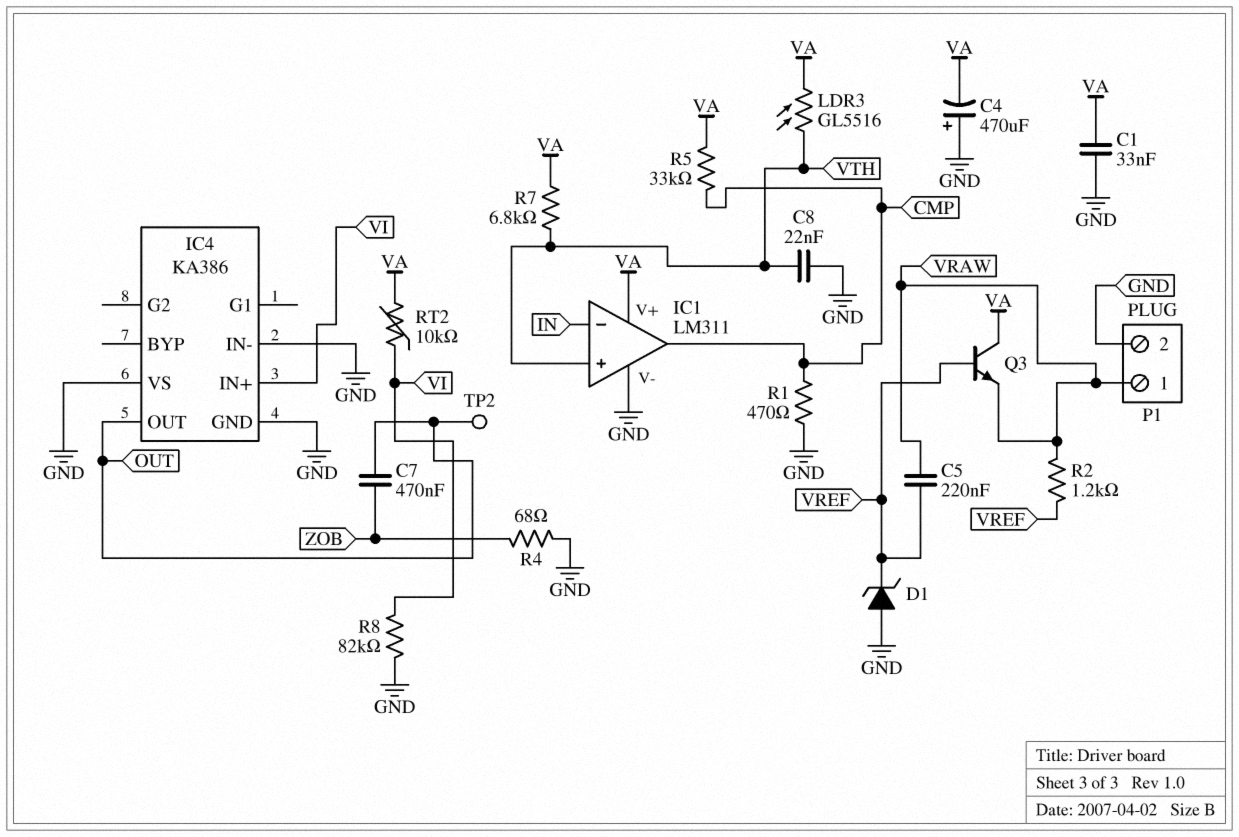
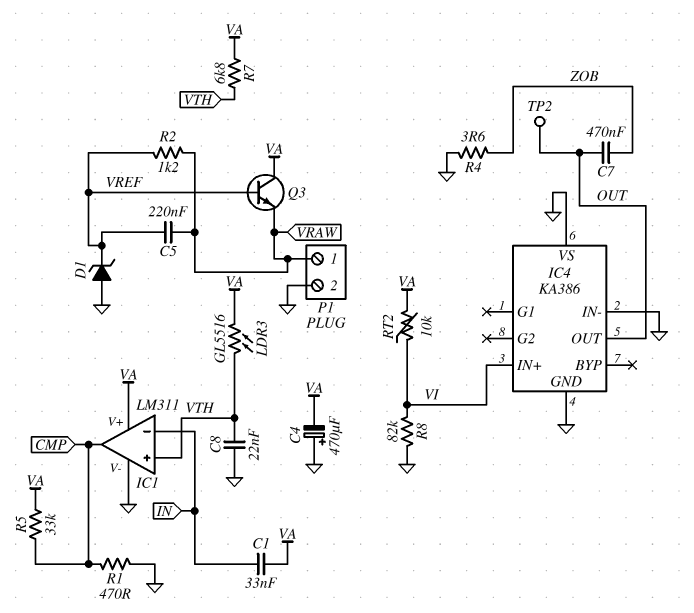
C1: 33nF (GND, VA) -> 33nF (IN, VA)
R4: 68 (GND, ZOB) -> 3.6 (GND, ZOB)

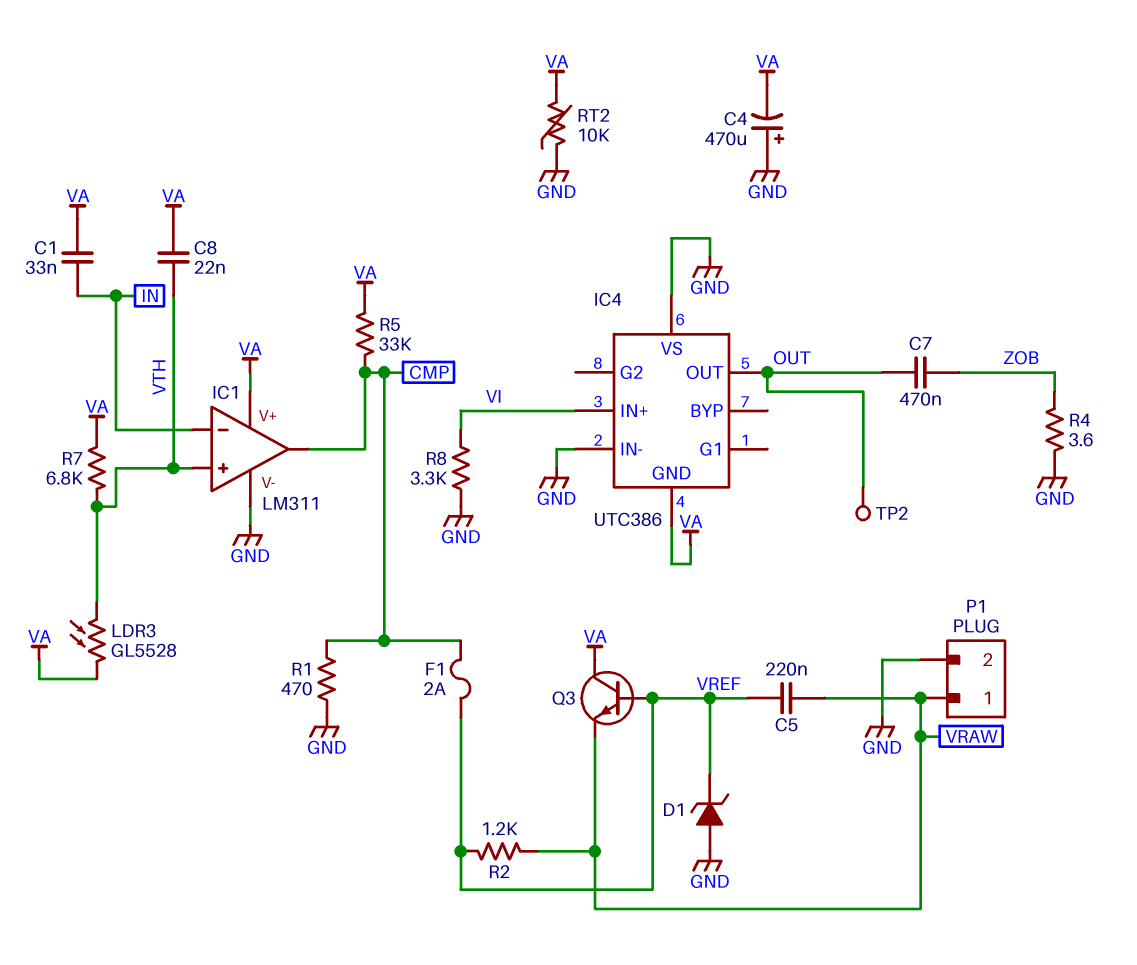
C8: 22nF (GND, VTH) -> 22nF (VA, VTH)
F1: none -> 2A (CMP, VREF)
IC4: KA386 -> UTC386
IC4 pin GND: GND -> VA
LDR3: GL5516 (VA, VTH) -> GL5528 (VA, VTH)
R8: 82k (GND, VI) -> 3.3k (GND, VI)
RT2: 10k (VA, VI) -> 10k (GND, VA)

